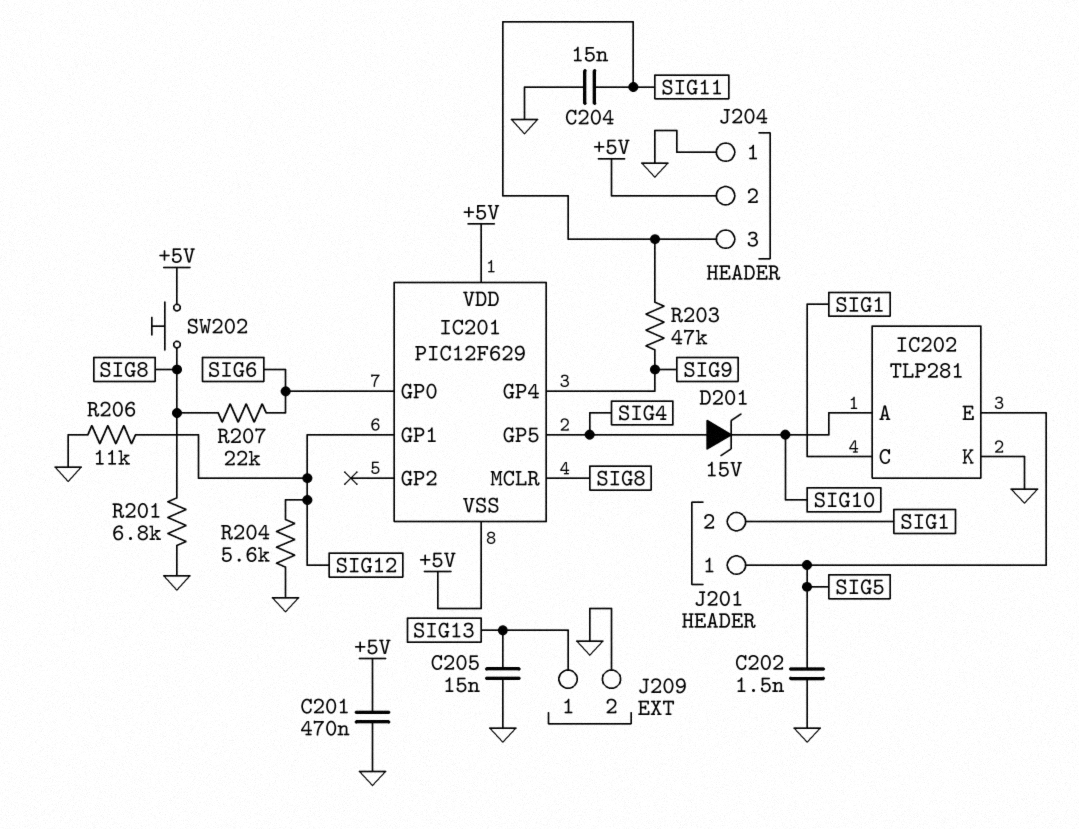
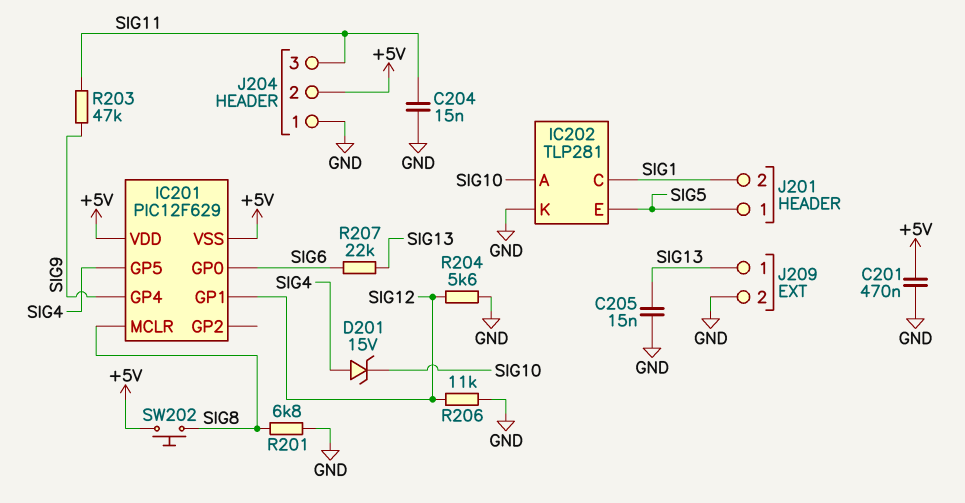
C202: 1.5nF (GND, SIG5) -> none
R207: 22k (SIG6, SIG8) -> 22k (SIG6, SIG13)

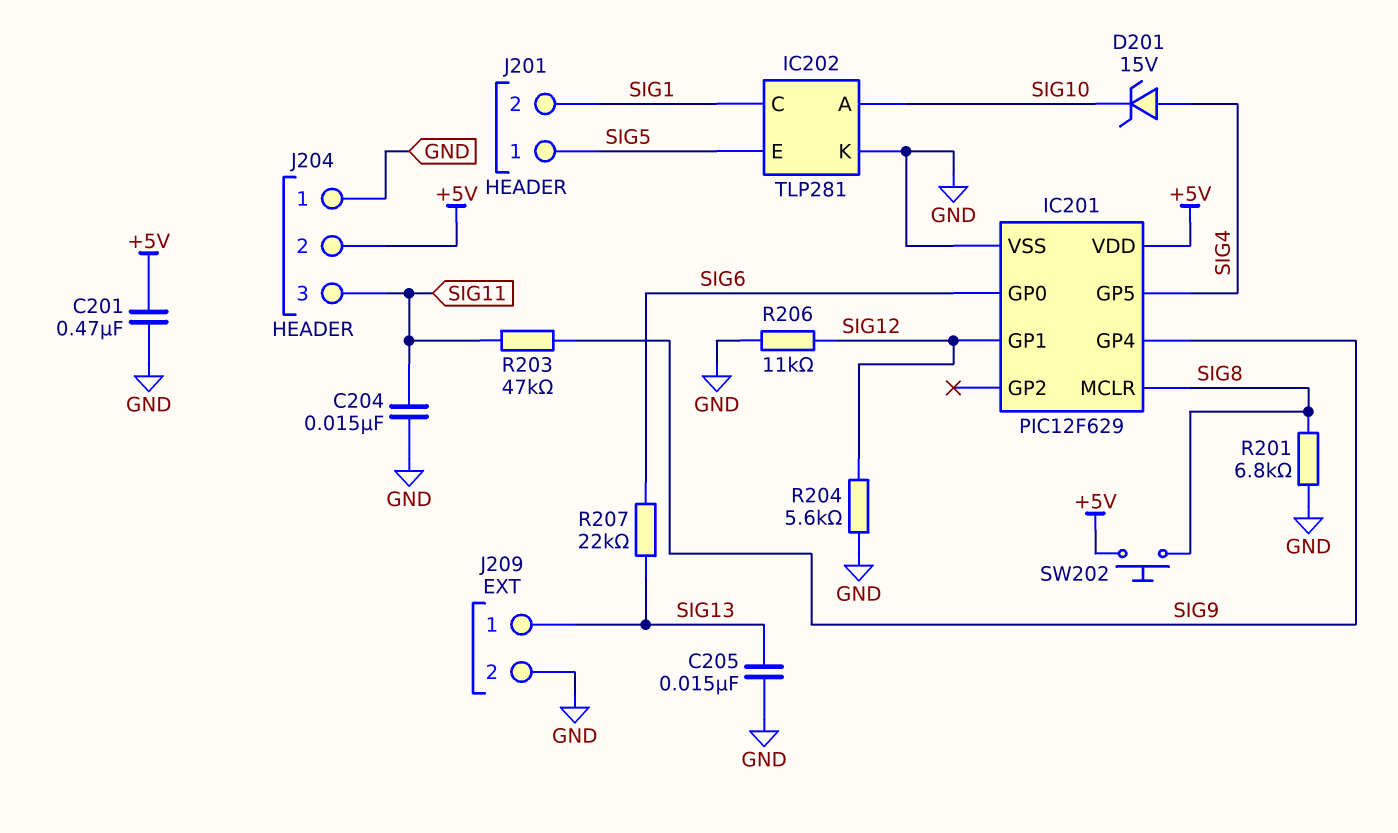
IC201 pin VSS: +5V -> GND

